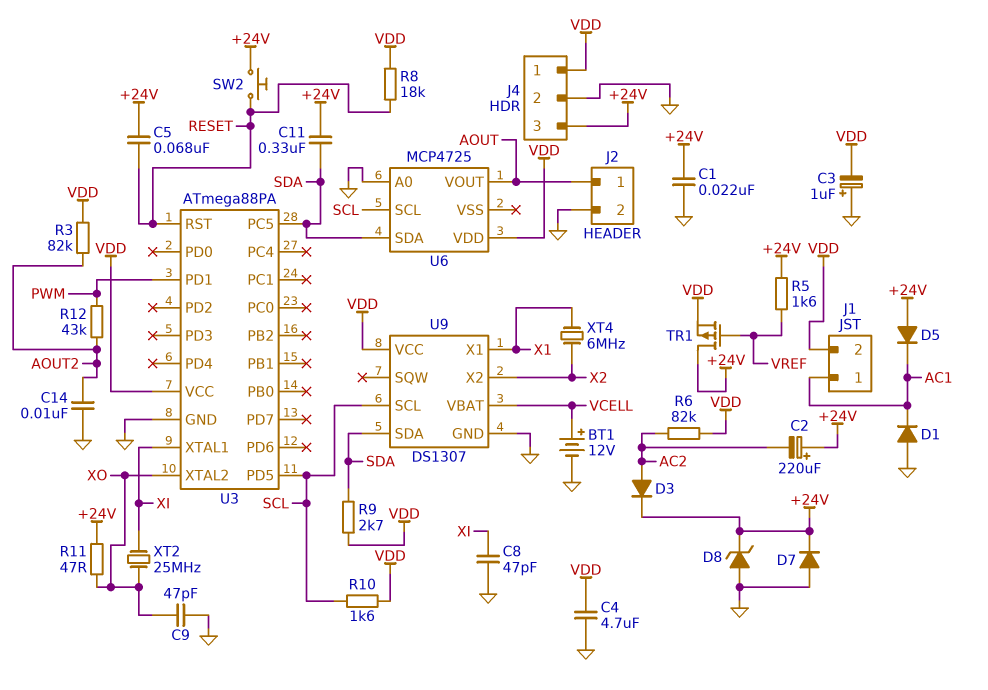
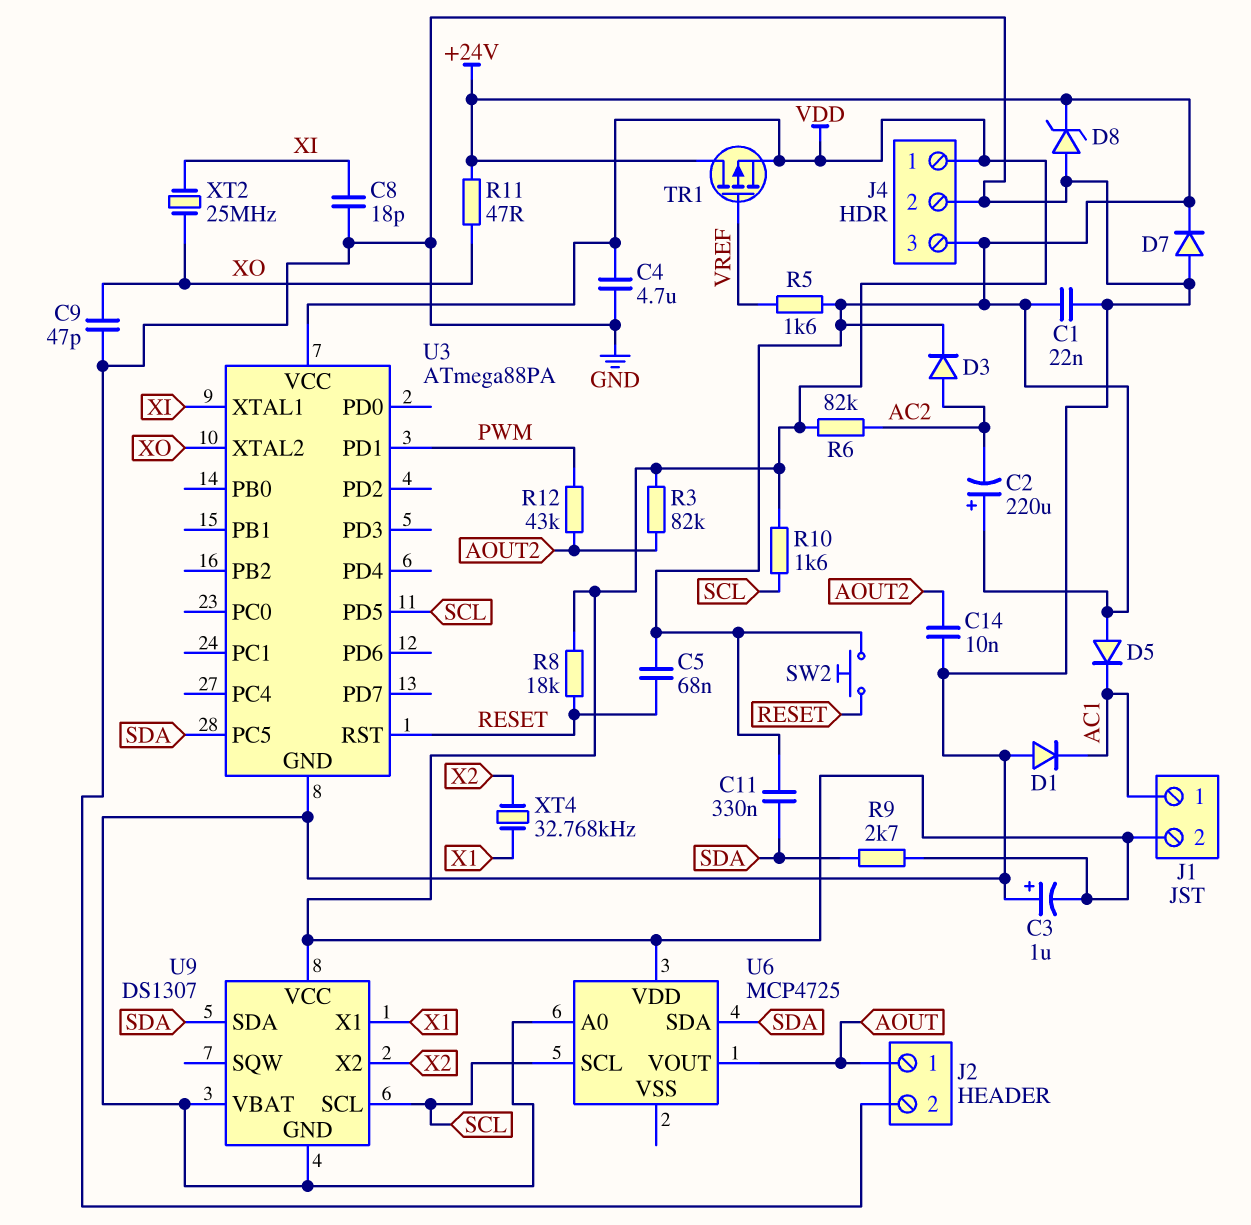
BT1: 12V (plus VCELL, minus GND) -> none
C8: 47pF (GND, XI) -> 18pF (GND, XI)
U9 pin VBAT: VCELL -> GND
XT4: 6MHz (X1, X2) -> 32.768kHz (X1, X2)

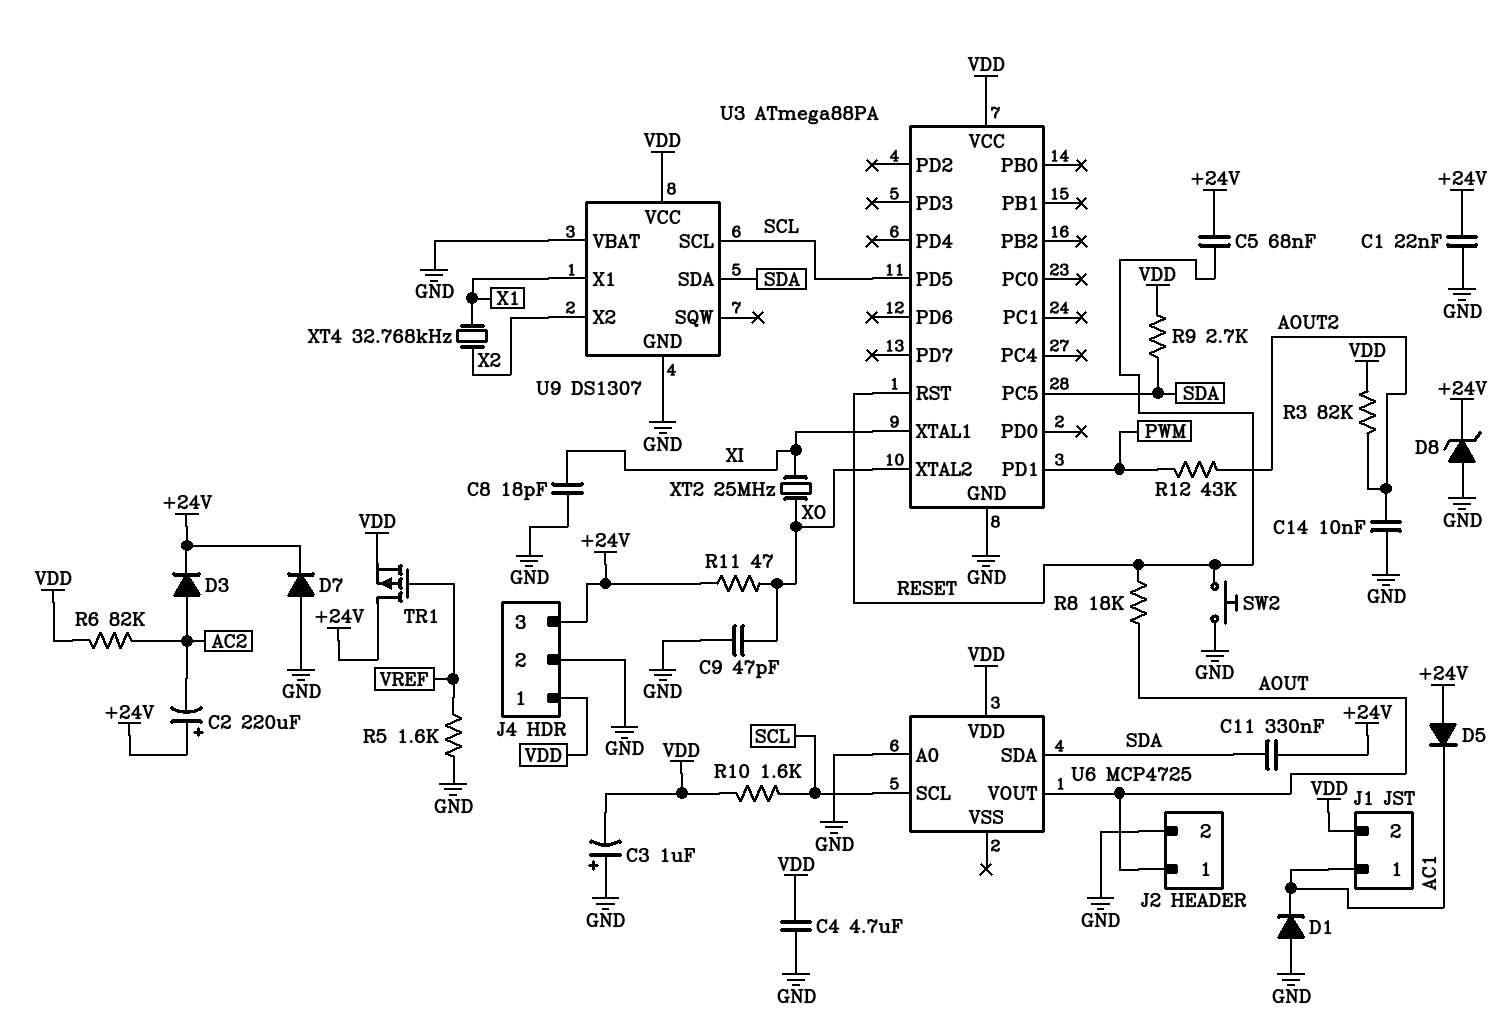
R5: 1.6k (+24V, VREF) -> 1.6k (GND, VREF)
R8: 18k (RESET, VDD) -> 18k (AOUT, RESET)
SW2: button (+24V, RESET) -> button (GND, RESET)

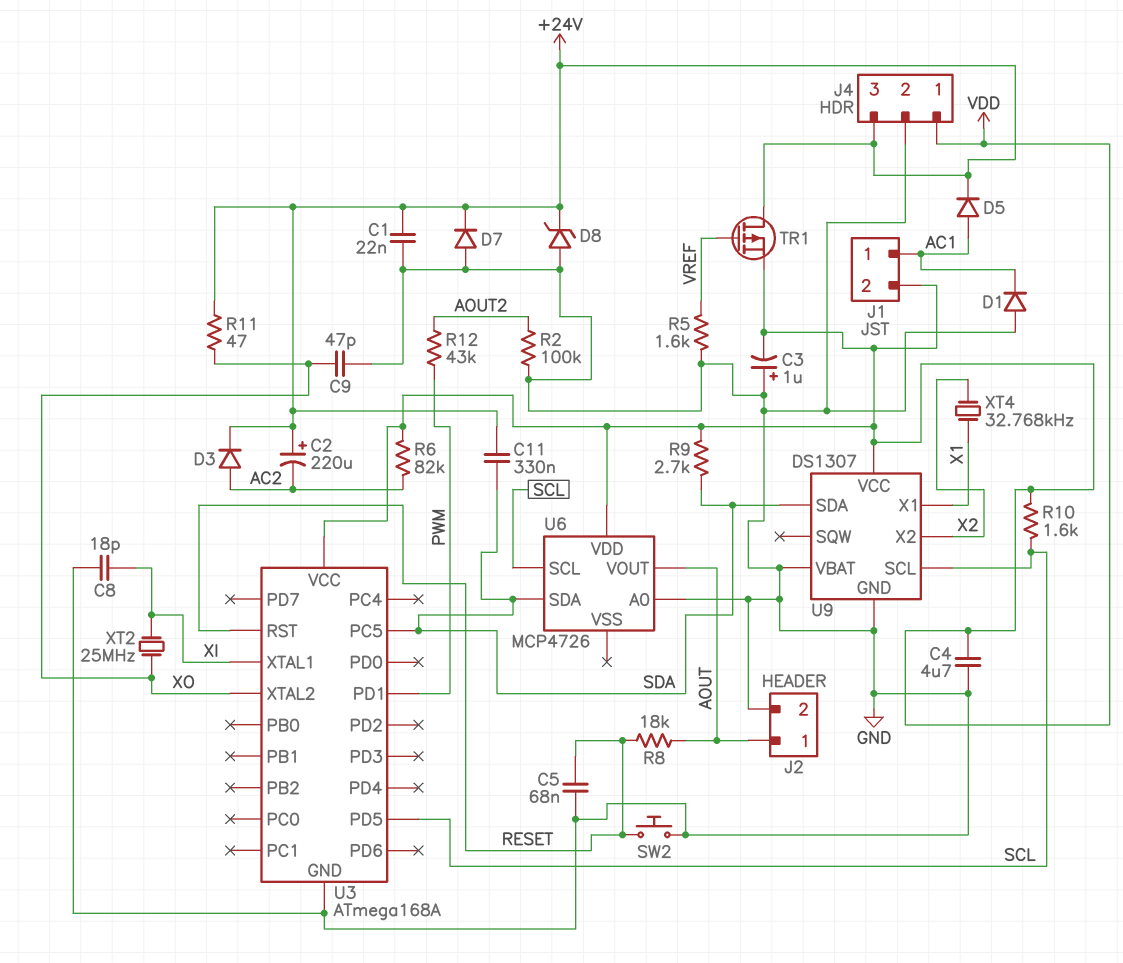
C5: 68nF (+24V, RESET) -> 68nF (GND, RESET)
C14: 10nF (AOUT2, GND) -> none
D5: diode (A +24V, K AC1) -> diode (A AC1, K +24V)
R2: none -> 100k (AOUT2, GND)
R3: 82k (AOUT2, VDD) -> none
U3: ATmega88PA -> ATmega168A
U6: MCP4725 -> MCP4726

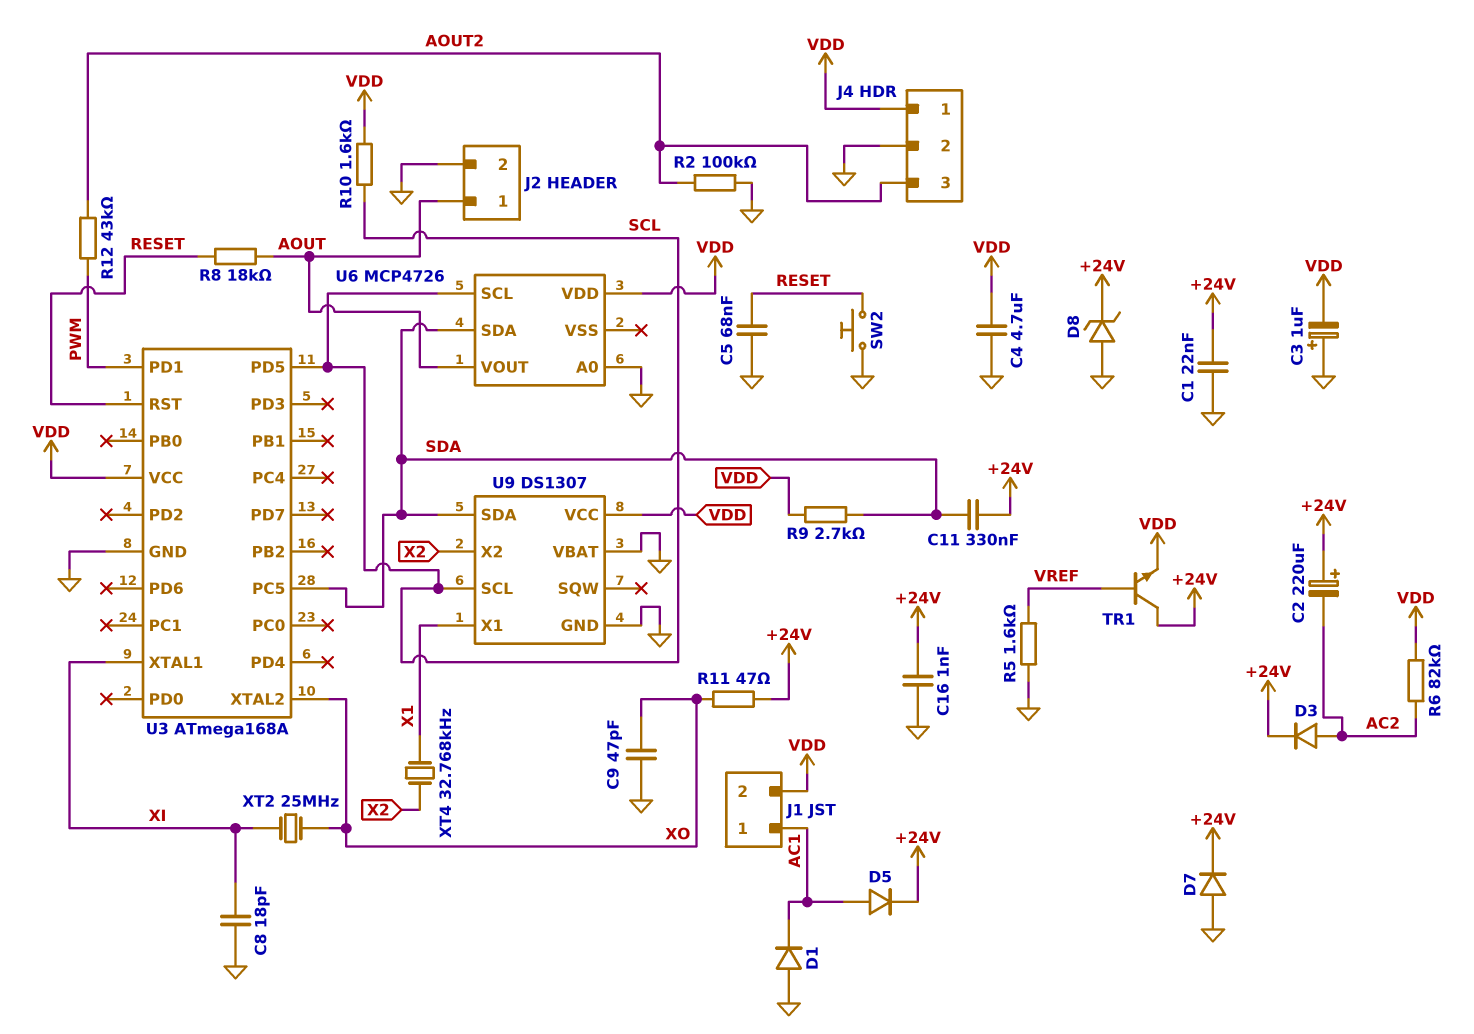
C16: none -> 1nF (+24V, GND)
J4 pin 3: +24V -> AOUT2
TR1: PMOS (G VREF, D +24V, S VDD) -> NPN (B VREF, C +24V, E VDD)

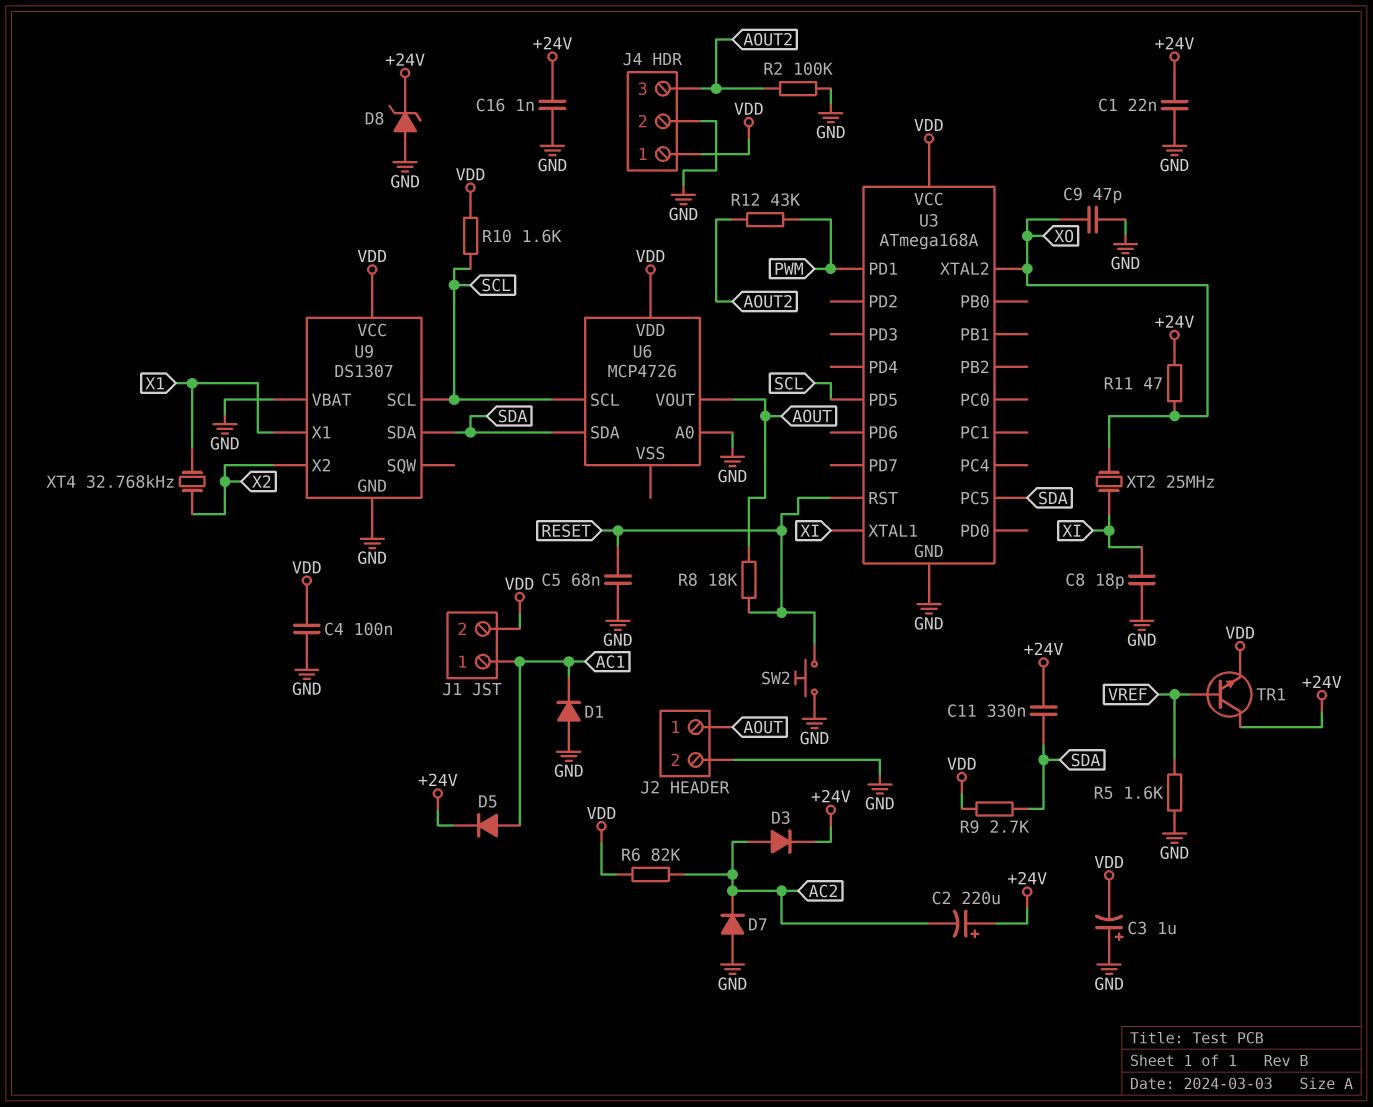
C4: 4.7uF (GND, VDD) -> 100nF (GND, VDD)
D7: diode (A GND, K +24V) -> diode (A GND, K AC2)

